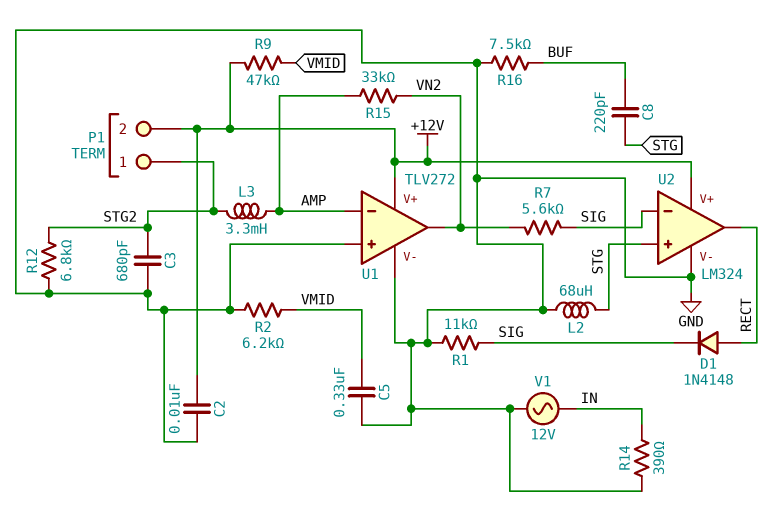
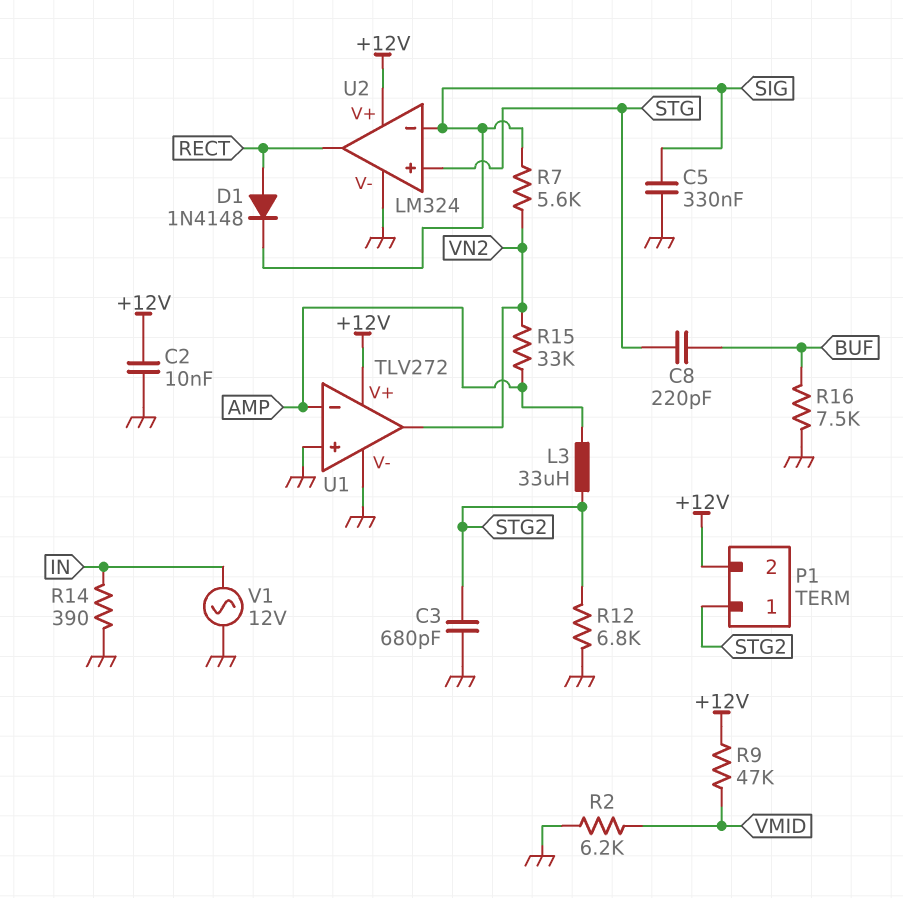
C5: 330nF (GND, VMID) -> 330nF (GND, SIG)
L2: 68uH (GND, STG) -> none
L3: 3.3mH (AMP, STG2) -> 33uH (AMP, STG2)
R1: 11k (GND, SIG) -> none

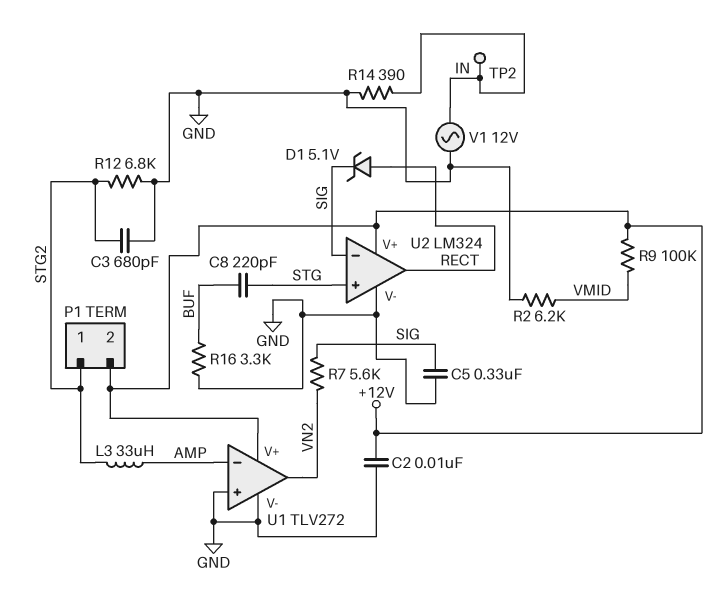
D1: diode 1N4148 (A RECT, K SIG) -> zener 5.1V (A RECT, K SIG)
R9: 47k (+12V, VMID) -> 100k (+12V, VMID)
R15: 33k (AMP, VN2) -> none
R16: 7.5k (BUF, GND) -> 3.3k (BUF, GND)
TP2: none -> test point (IN)

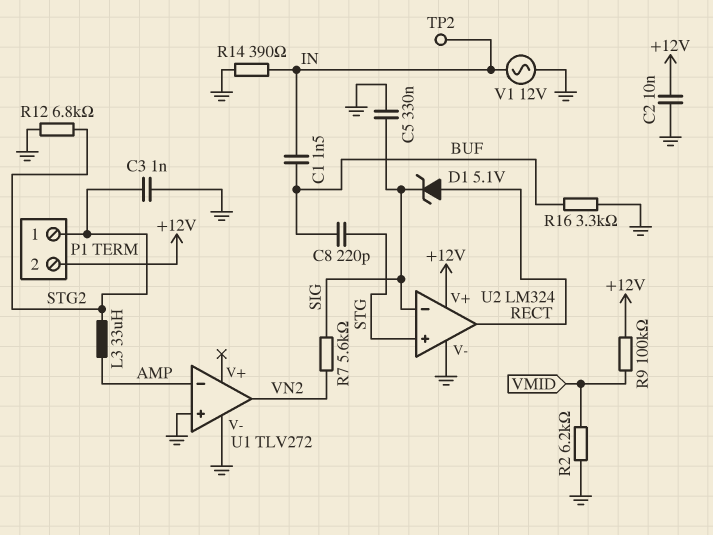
C1: none -> 1.5nF (BUF, IN)
C3: 680pF (GND, STG2) -> 1nF (GND, STG2)
U1 pin V+: +12V -> none

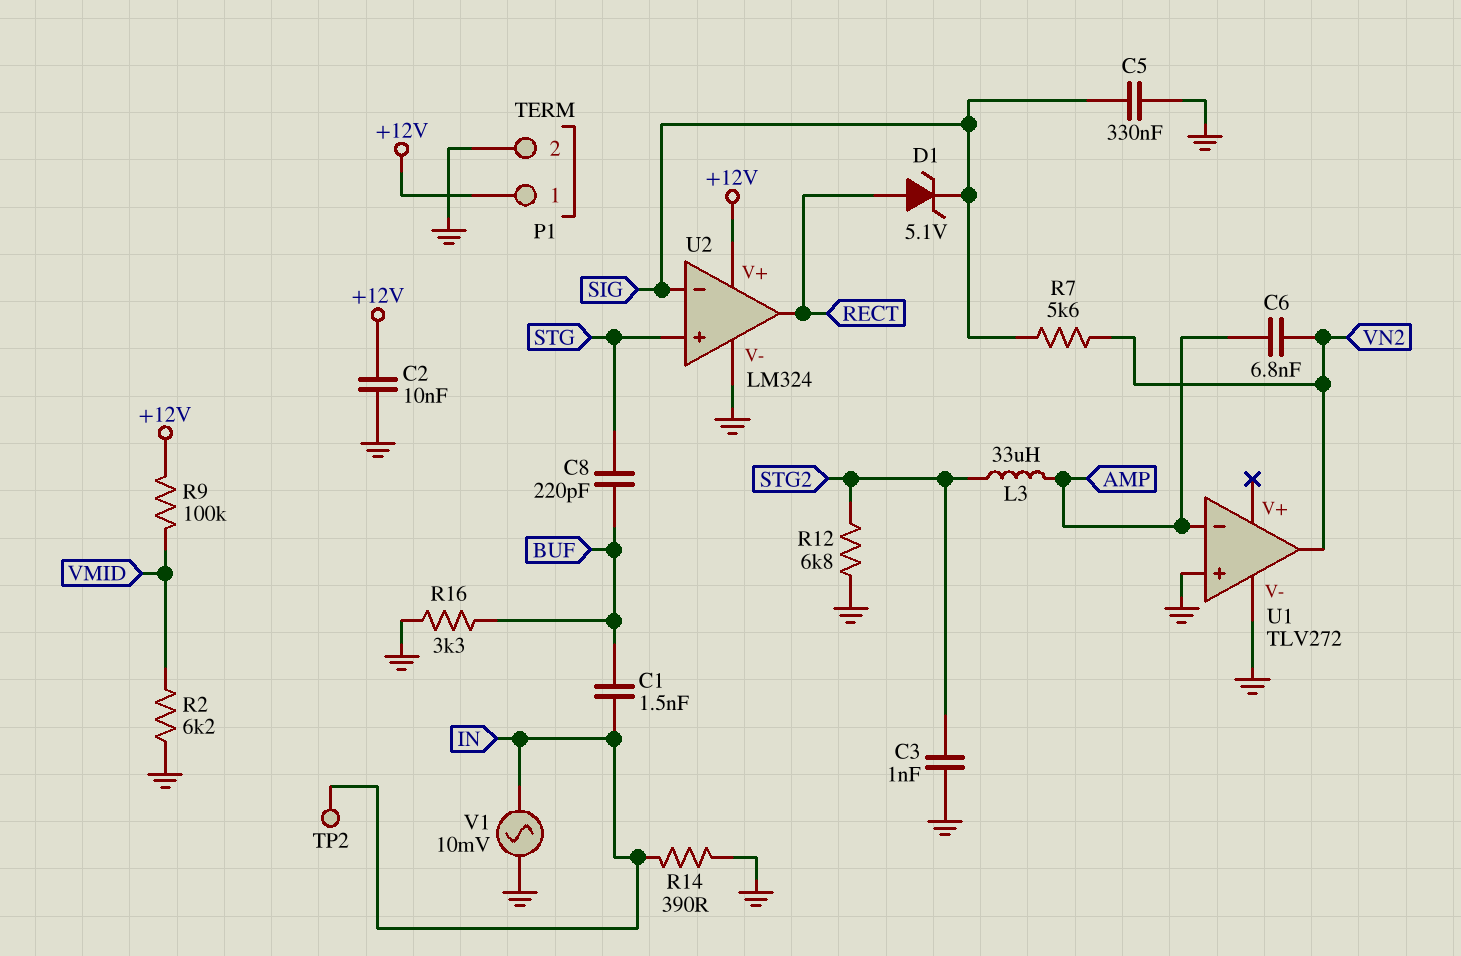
C6: none -> 6.8nF (AMP, VN2)
P1 pin 1: STG2 -> +12V
P1 pin 2: +12V -> GND
V1: AC 12V (GND, IN) -> AC 10mV (GND, IN)

